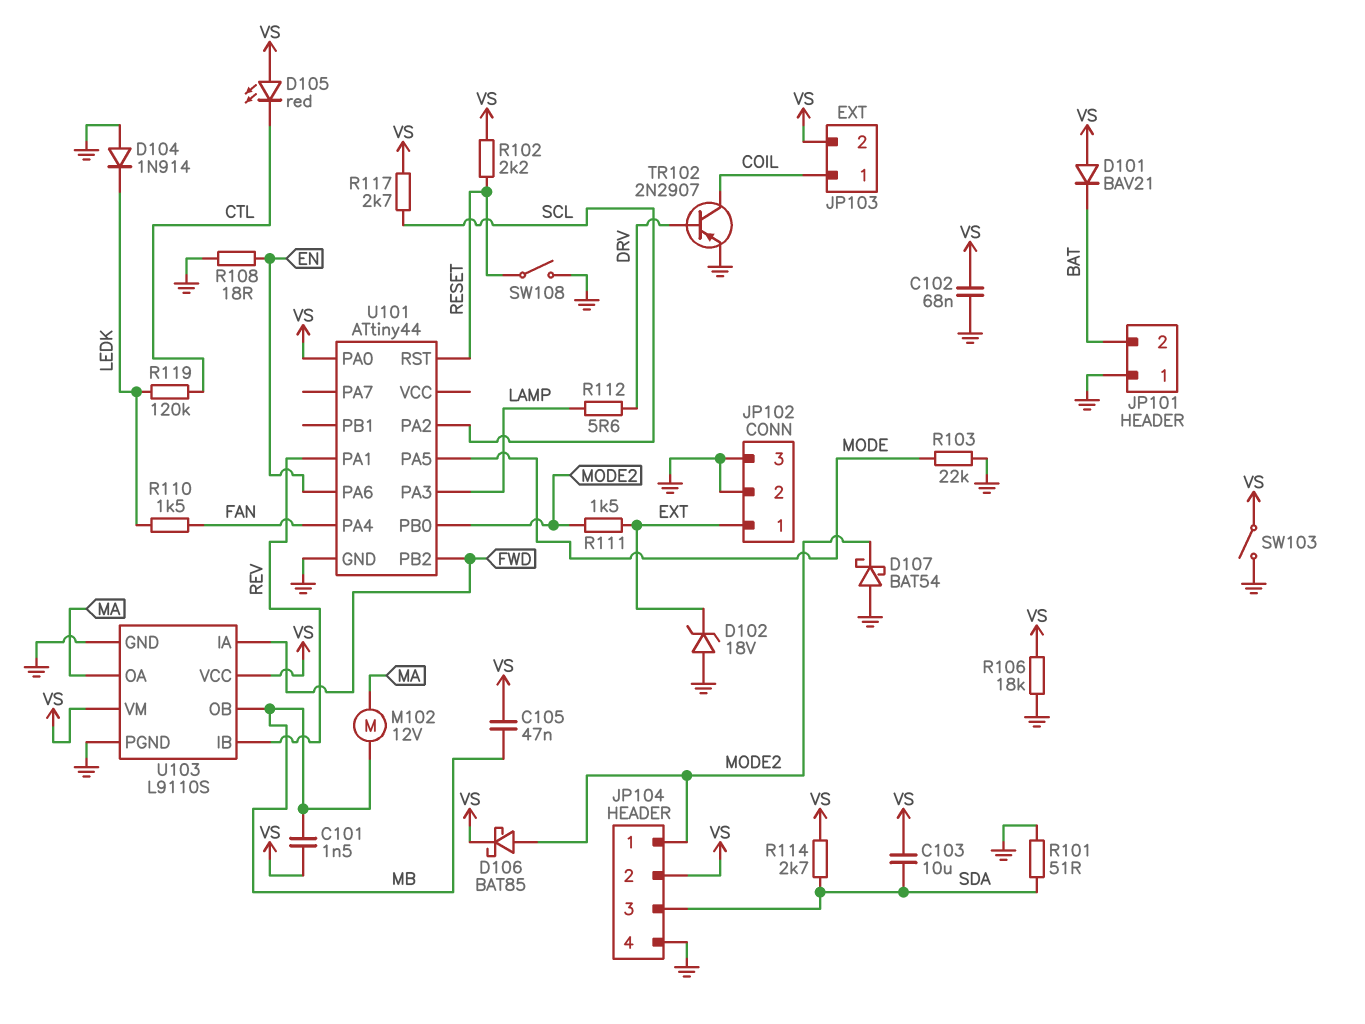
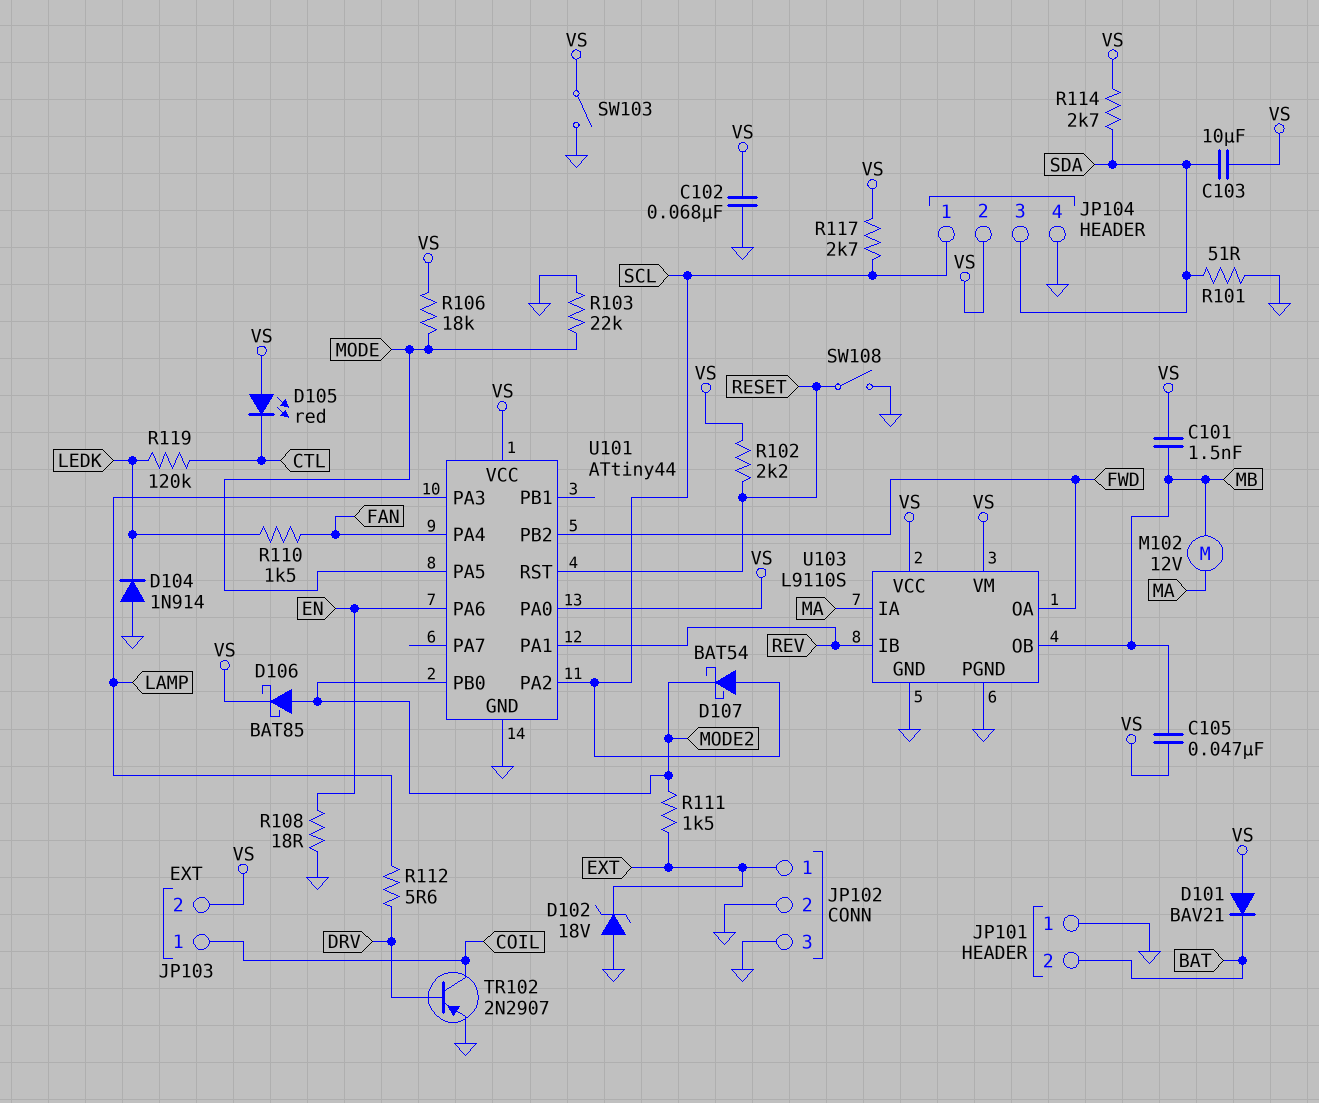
D107: schottky BAT54 (A GND, K MODE2) -> schottky BAT54 (A SCL, K MODE2)
JP104 pin 1: MODE2 -> SCL
R106: 18k (GND, VS) -> 18k (MODE, VS)
U101 pin VCC: none -> VS
U103 pin IA: FWD -> MA
U103 pin OA: MA -> FWD

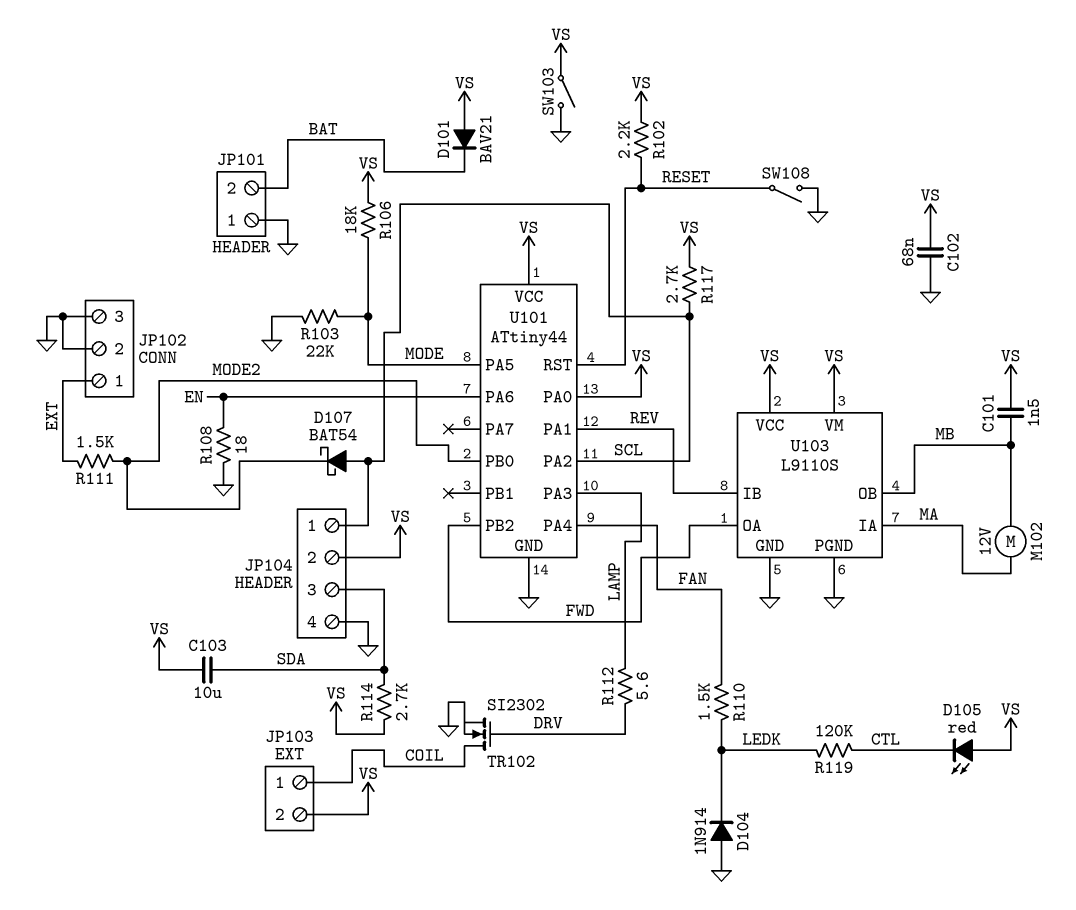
C105: 47nF (MB, VS) -> none
D102: zener 18V (A GND, K EXT) -> none
D106: schottky BAT85 (A MODE2, K VS) -> none
R101: 51 (GND, SDA) -> none
TR102: PNP 2N2907 (B DRV, C COIL, E GND) -> NMOS SI2302 (G DRV, D COIL, S GND)

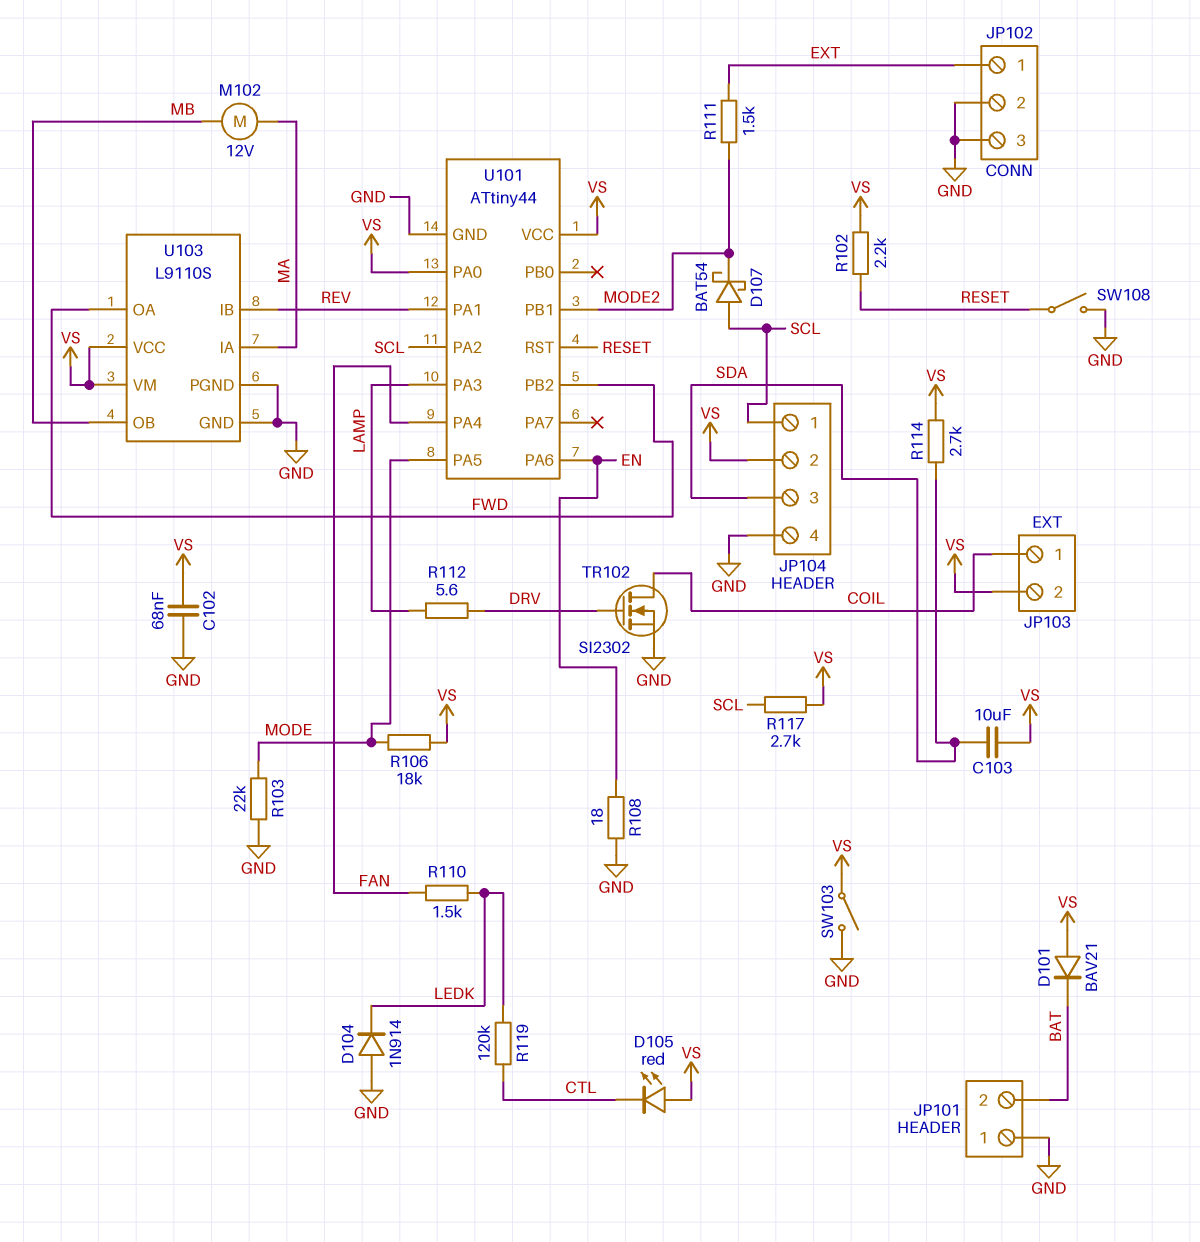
C101: 1.5nF (MB, VS) -> none
U101 pin PB0: MODE2 -> none
U101 pin PB1: none -> MODE2

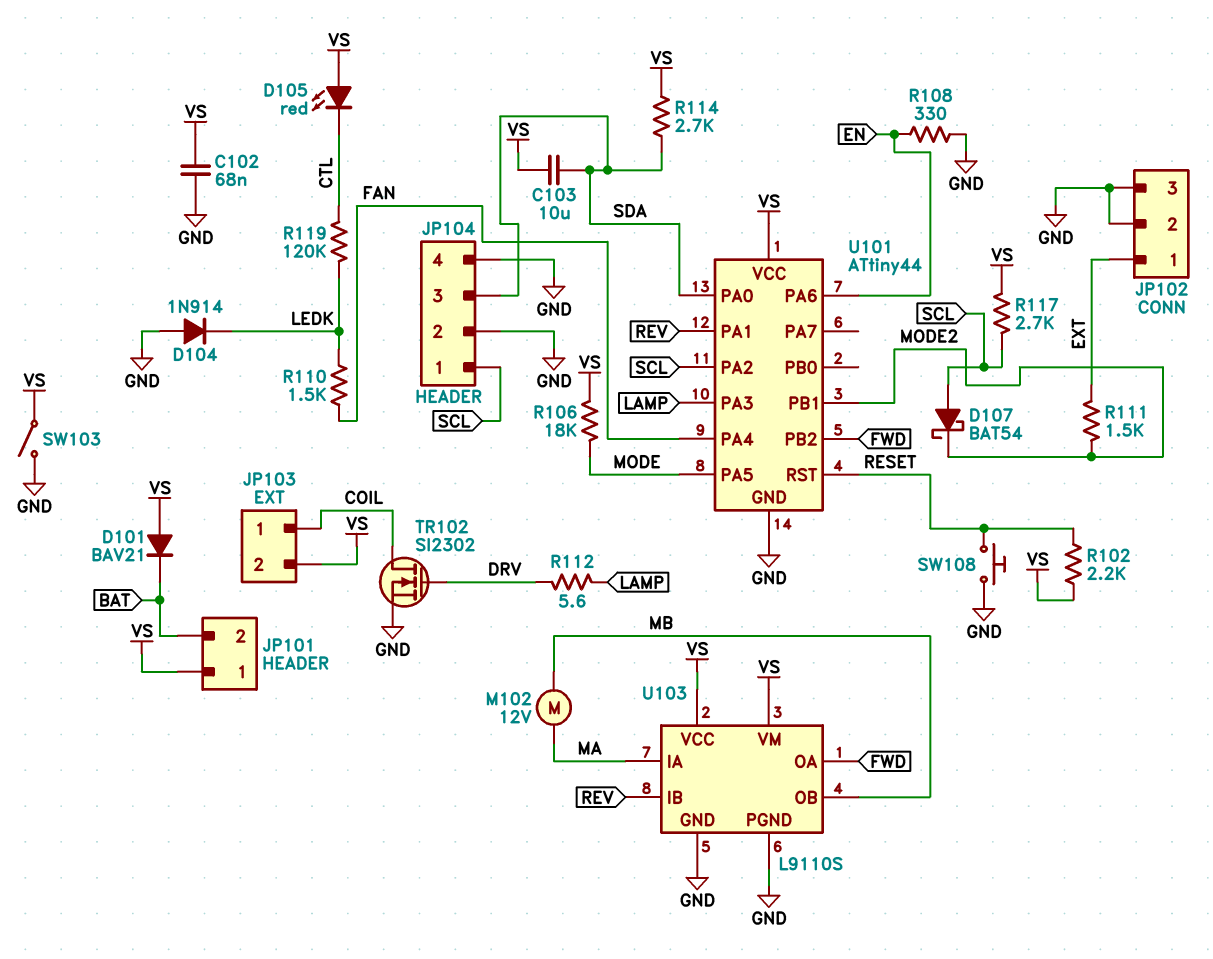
JP101 pin 1: GND -> VS
JP104 pin 2: VS -> GND
R103: 22k (GND, MODE) -> none
R108: 18 (EN, GND) -> 330 (EN, GND)
SW108: switch (GND, RESET) -> button (GND, RESET)
U101 pin PA0: VS -> SDA

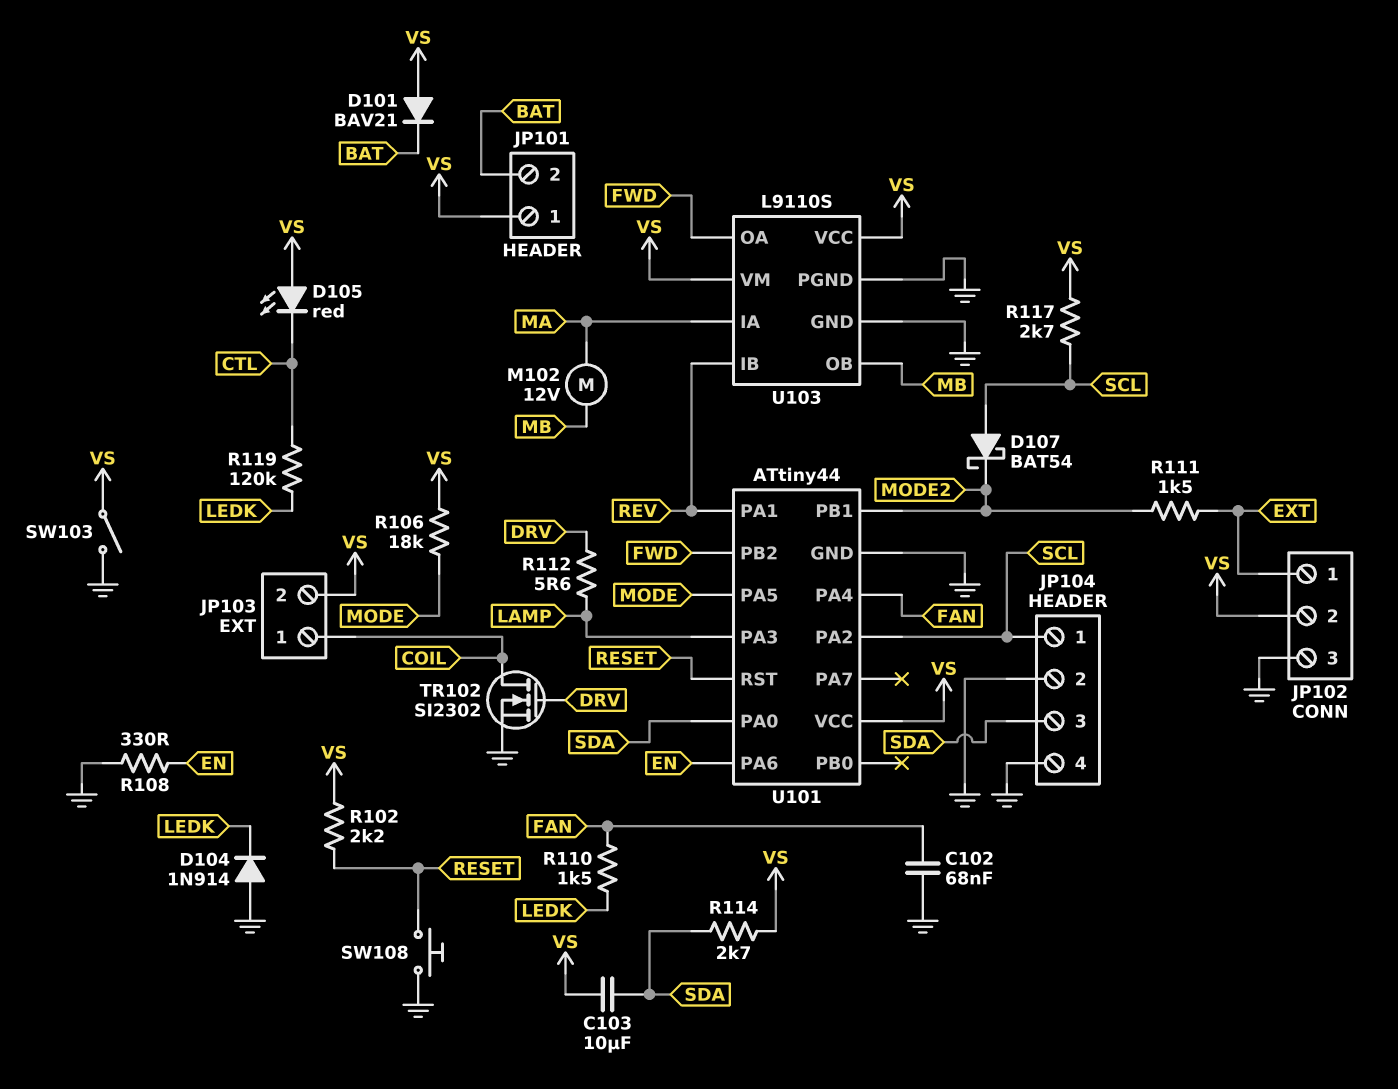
C102: 68nF (GND, VS) -> 68nF (FAN, GND)
JP102 pin 2: GND -> VS

